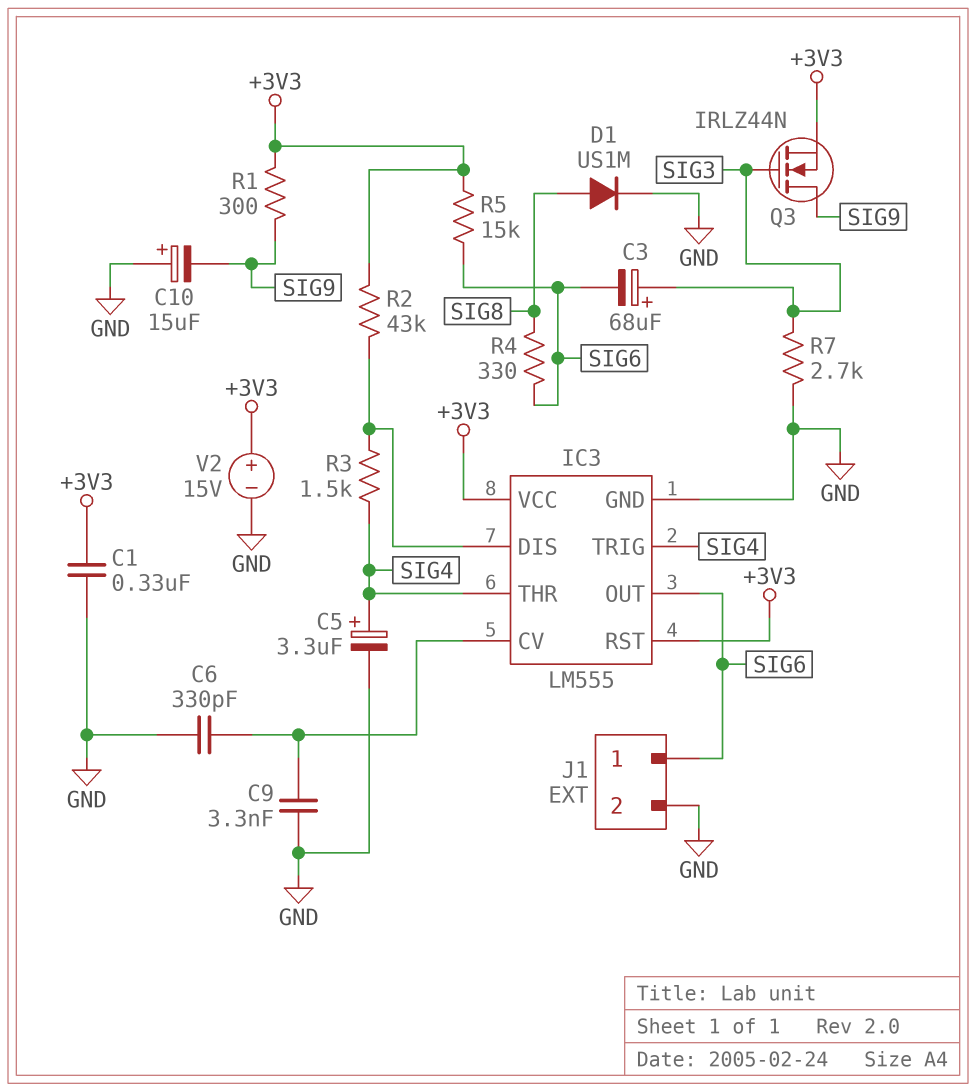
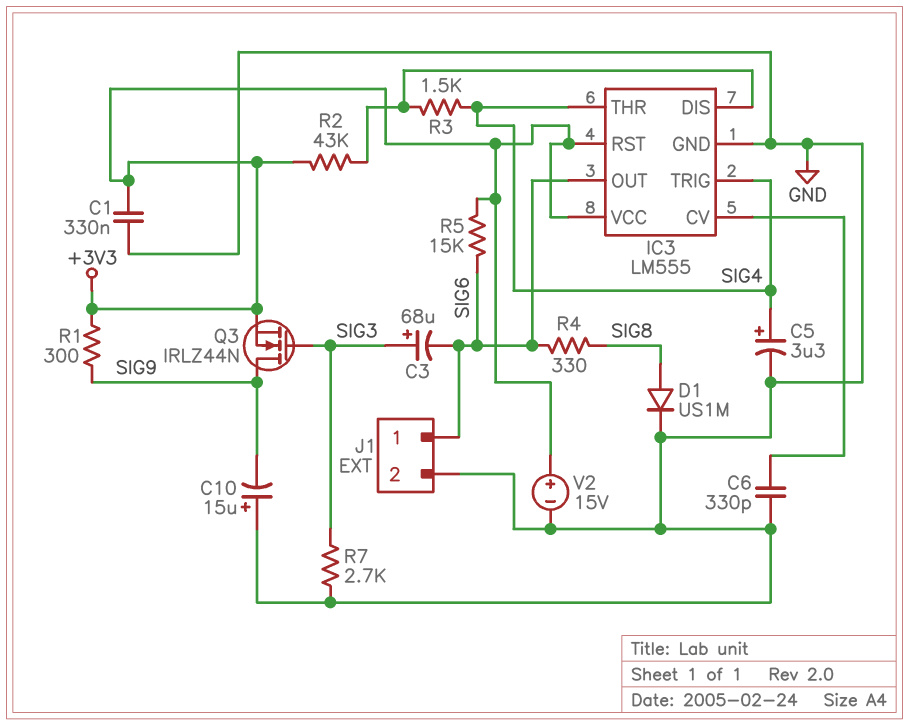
C9: 3.3nF (GND, IC3/CV) -> none

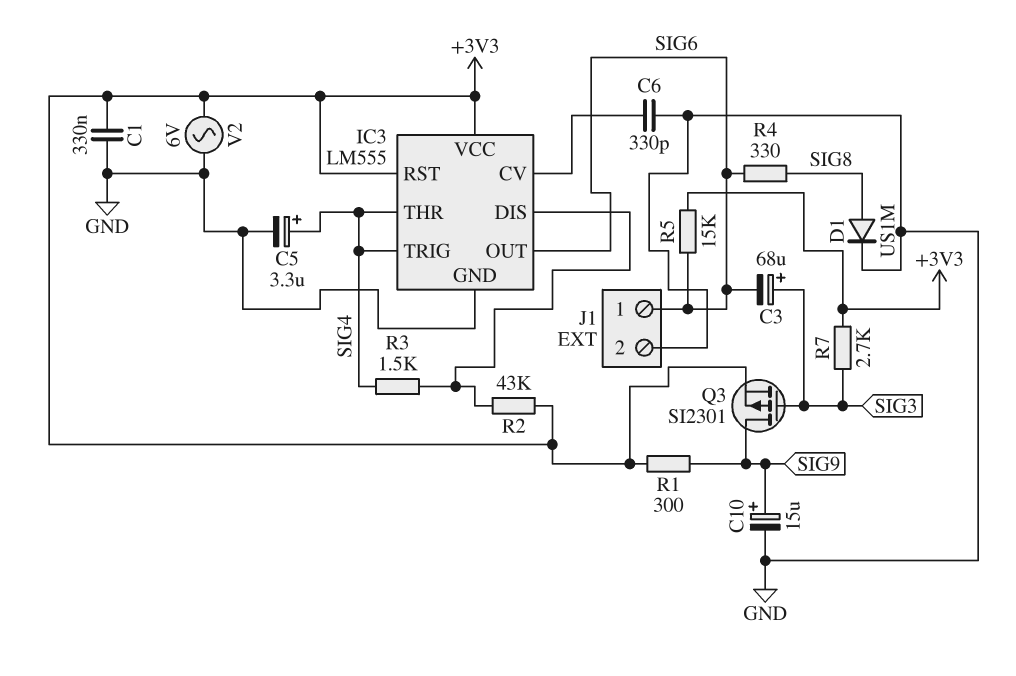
C10: 15uF (plus GND, minus SIG9) -> 15uF (plus SIG9, minus GND)
Q3: NMOS IRLZ44N (G SIG3, D SIG9, S +3V3) -> PMOS SI2301 (G SIG3, D SIG9, S +3V3)
R7: 2.7k (GND, SIG3) -> 2.7k (+3V3, SIG3)
V2: 15V (plus +3V3, minus GND) -> AC 6V (+3V3, GND)

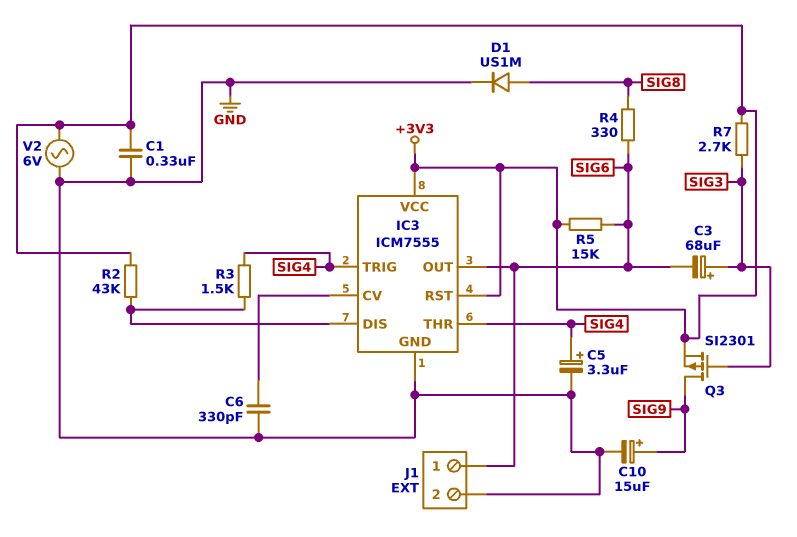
IC3: LM555 -> ICM7555
R1: 300 (+3V3, SIG9) -> none

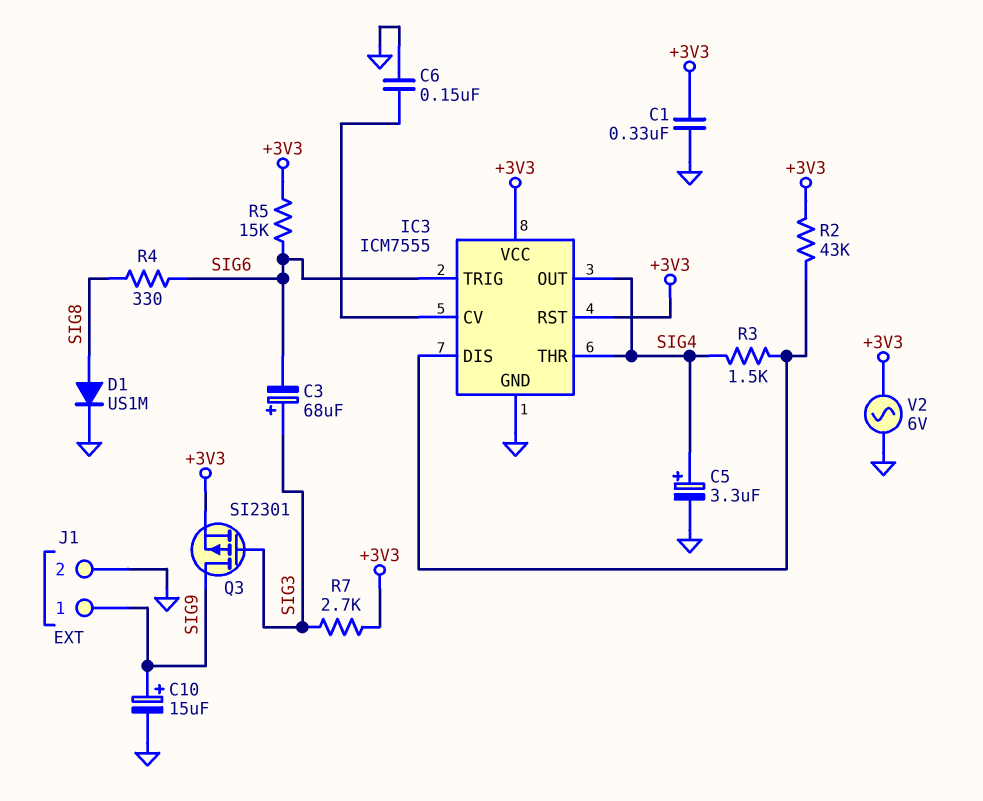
C6: 330pF (GND, IC3/CV) -> 150nF (GND, IC3/CV)
IC3 pin OUT: SIG6 -> SIG4
IC3 pin TRIG: SIG4 -> SIG6
J1 pin 1: SIG6 -> SIG9

